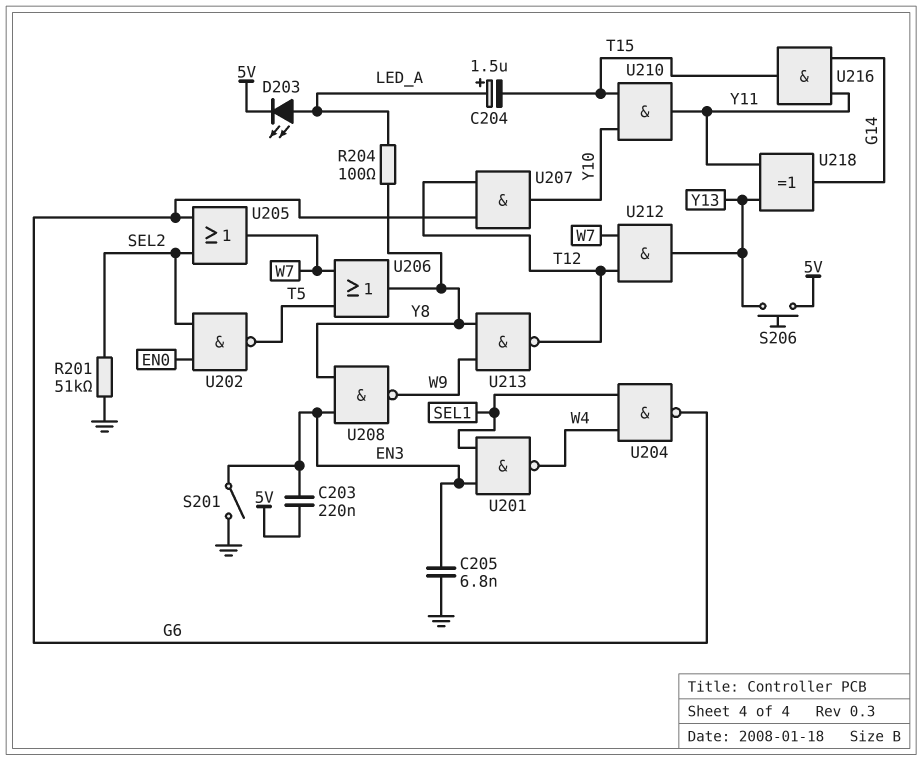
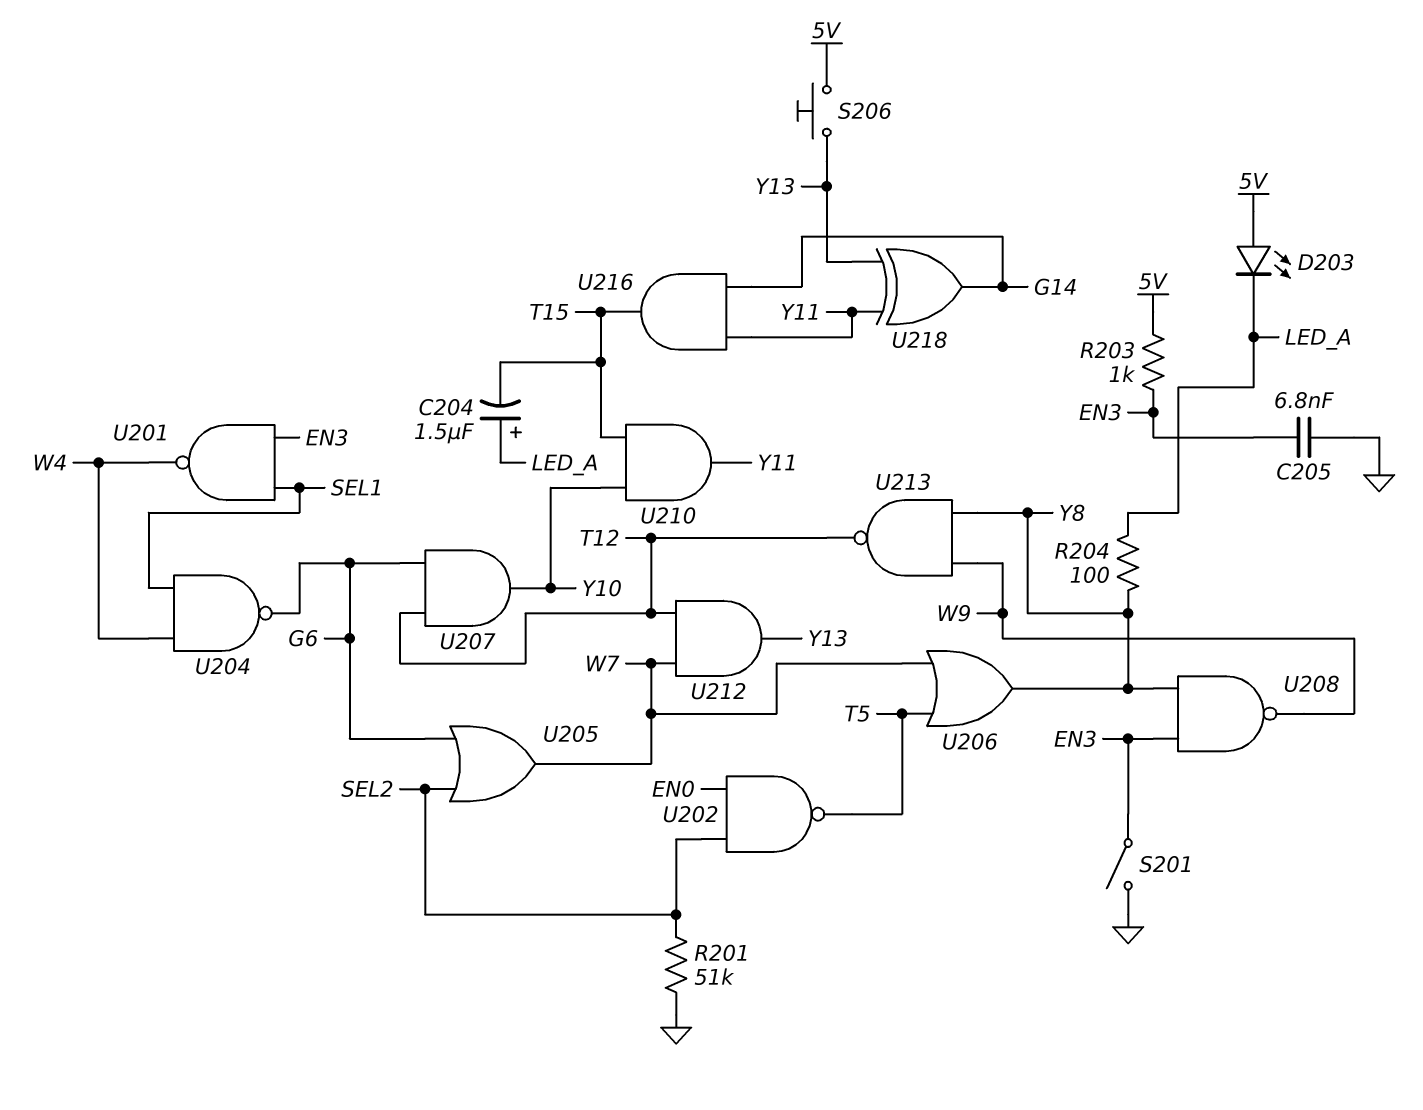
C203: 220nF (5V, EN3) -> none
D203: LED (A LED_A, K 5V) -> LED (A 5V, K LED_A)
R203: none -> 1k (5V, EN3)

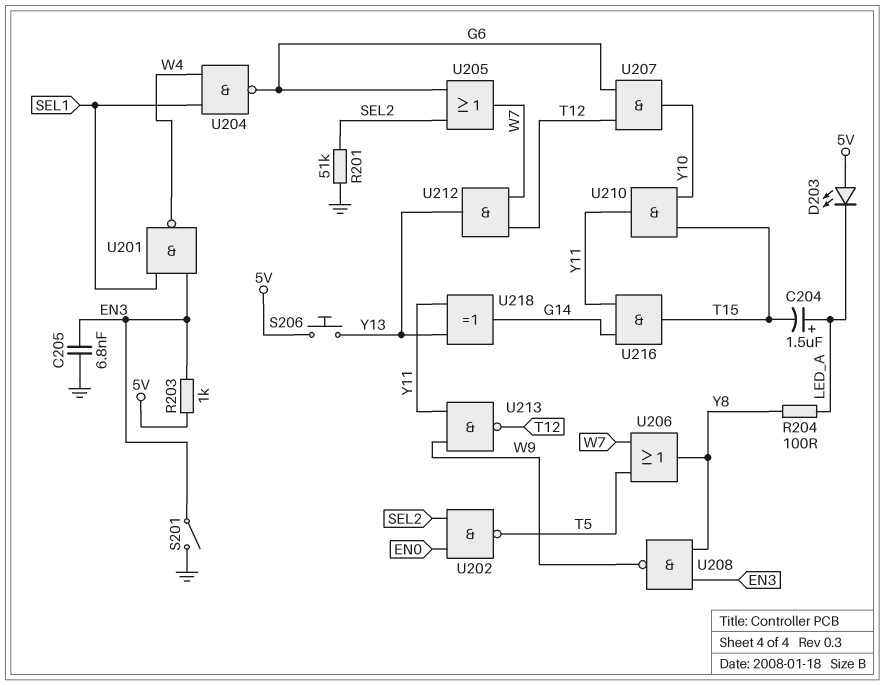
U213: NAND (in W9, in Y8, out T12) -> NAND (in W9, in Y11, out T12)

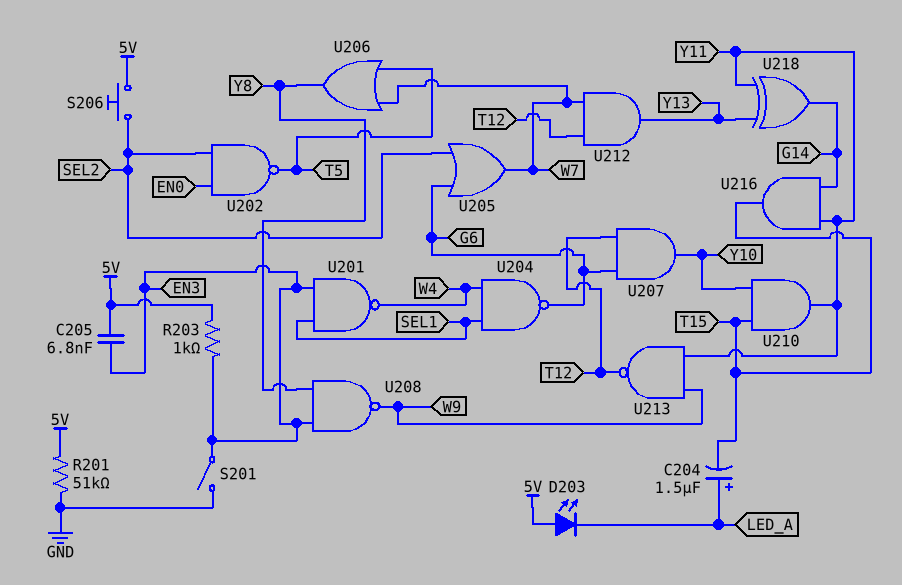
C205: 6.8nF (EN3, GND) -> 6.8nF (5V, EN3)
R201: 51k (GND, SEL2) -> 51k (5V, GND)
R204: 100 (LED_A, Y8) -> none
S206: button (5V, Y13) -> button (5V, SEL2)

